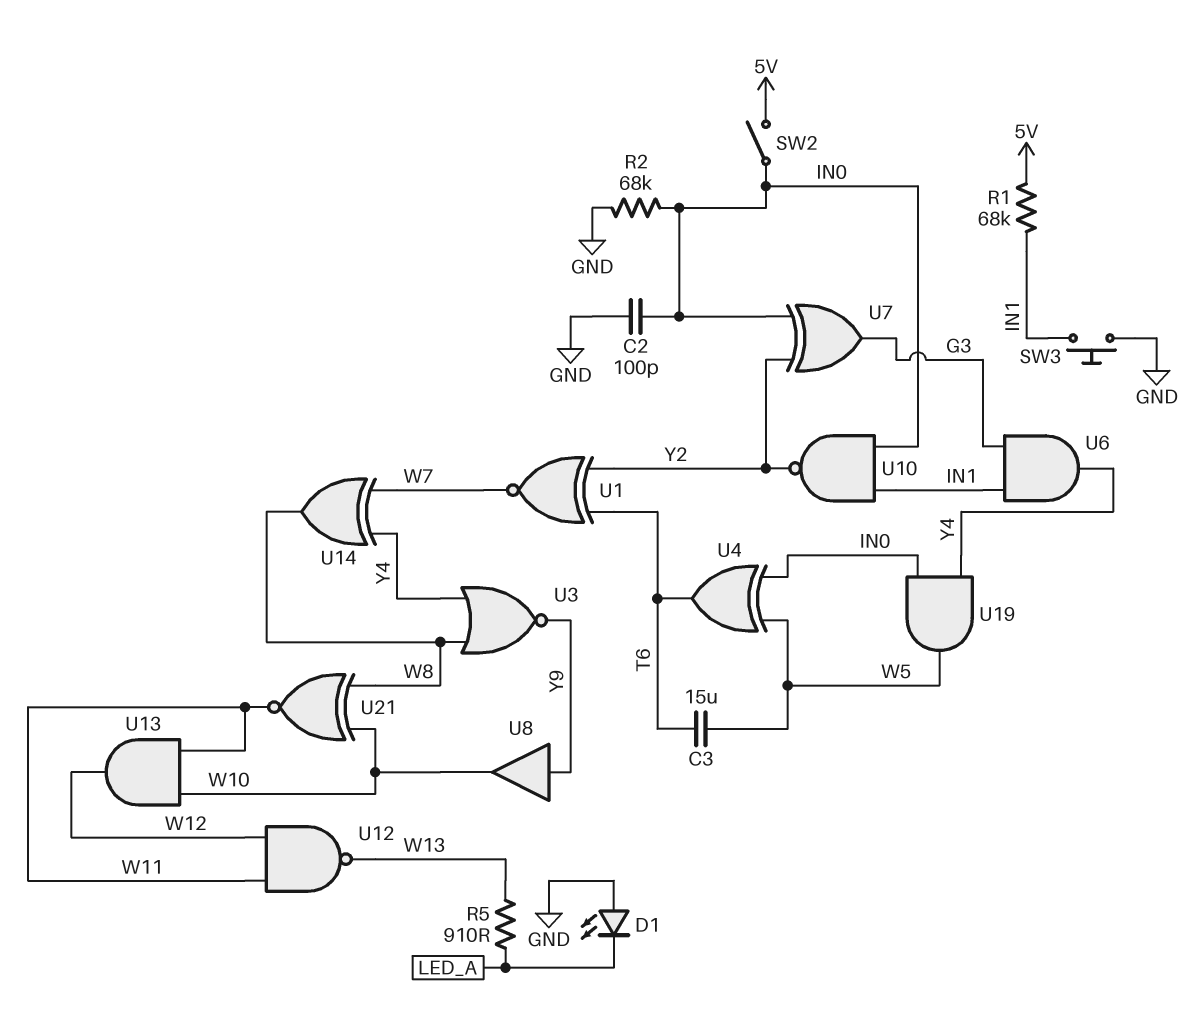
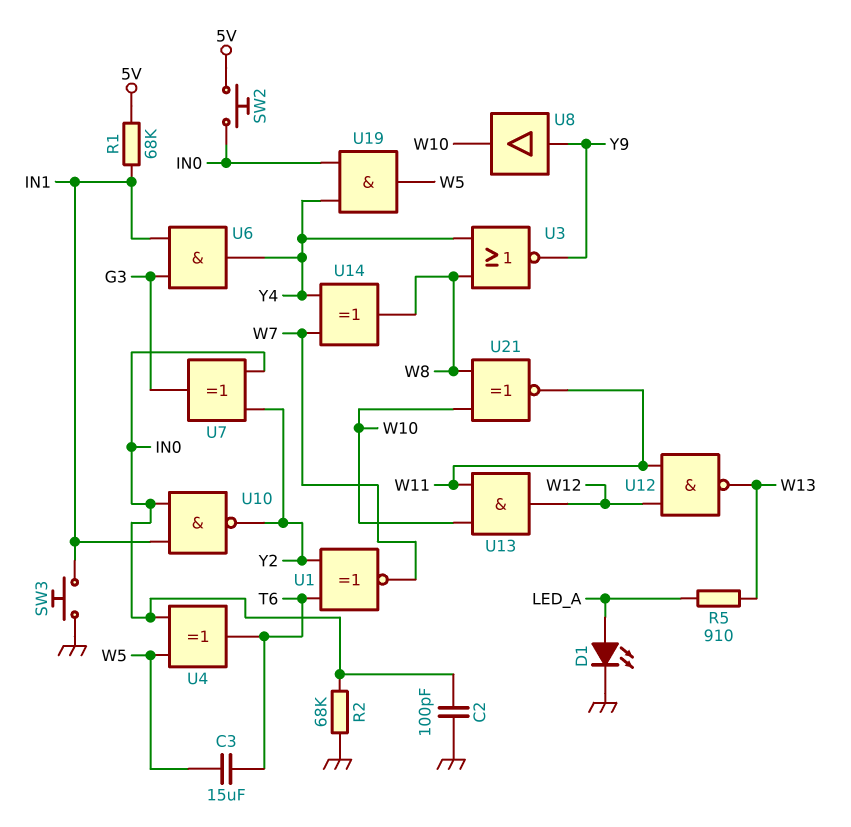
D1: LED (A GND, K LED_A) -> LED (A LED_A, K GND)
SW2: switch (5V, IN0) -> button (5V, IN0)

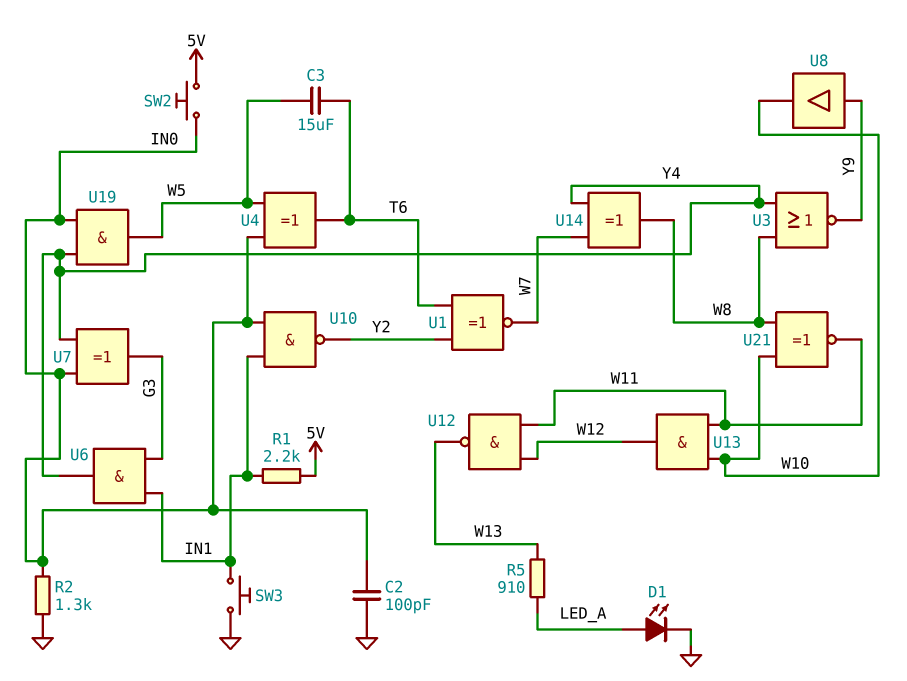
R1: 68k (5V, IN1) -> 2.2k (5V, IN1)
R2: 68k (GND, IN0) -> 1.3k (GND, IN0)
U7: XOR (in IN0, in Y2, out G3) -> XOR (in IN0, in Y4, out G3)

